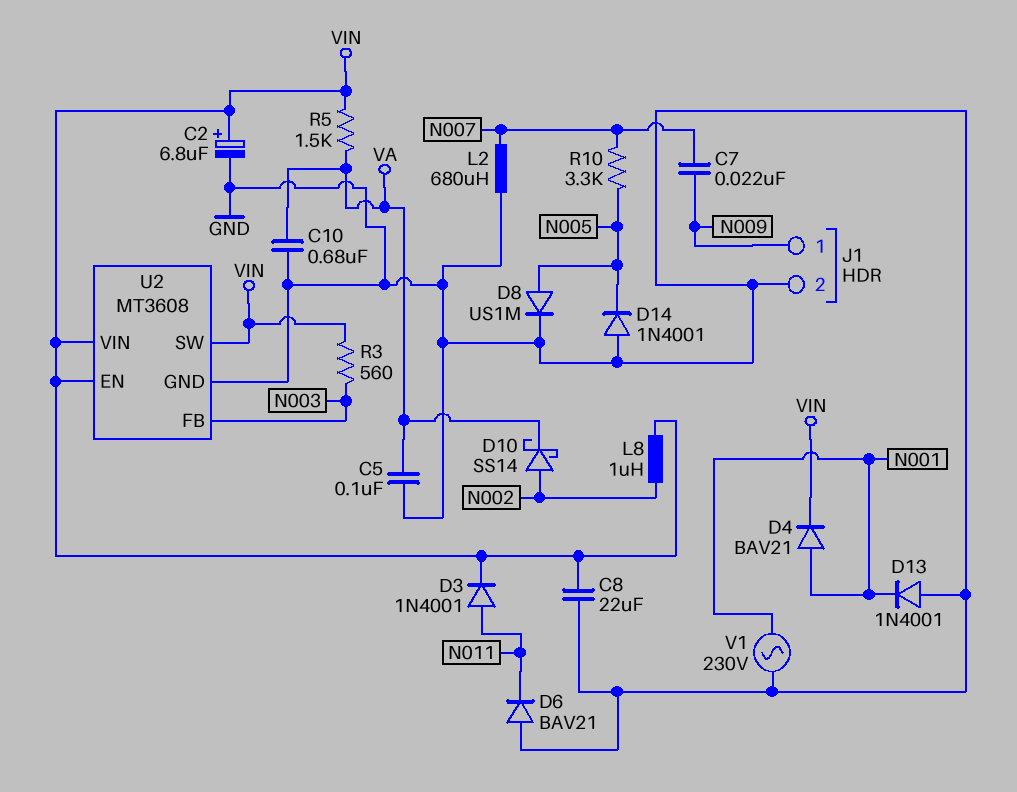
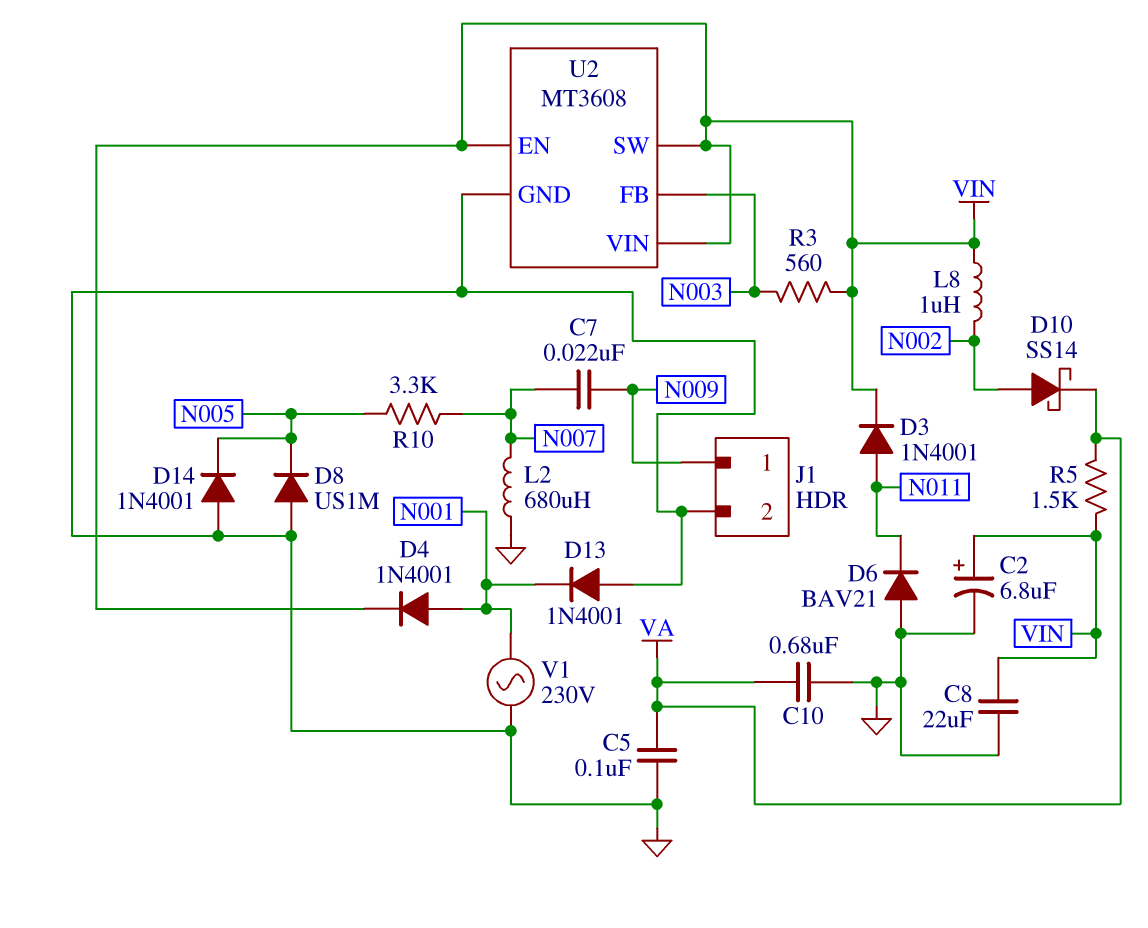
D4: diode BAV21 (A N001, K VIN) -> diode 1N4001 (A N001, K VIN)
D8: diode US1M (A N005, K GND) -> diode US1M (A GND, K N005)

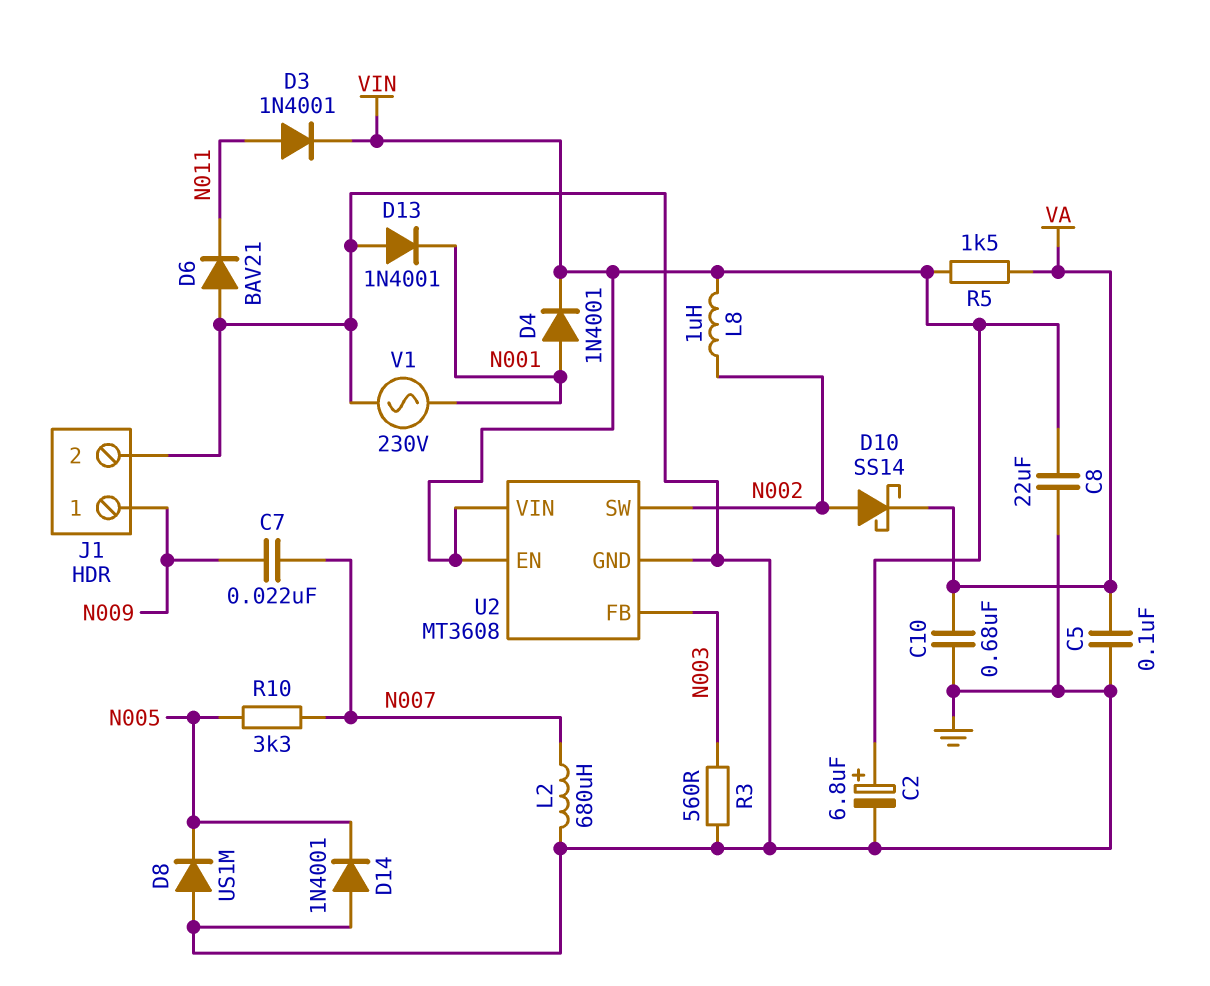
R3: 560 (N003, VIN) -> 560 (GND, N003)
U2 pin SW: VIN -> N002

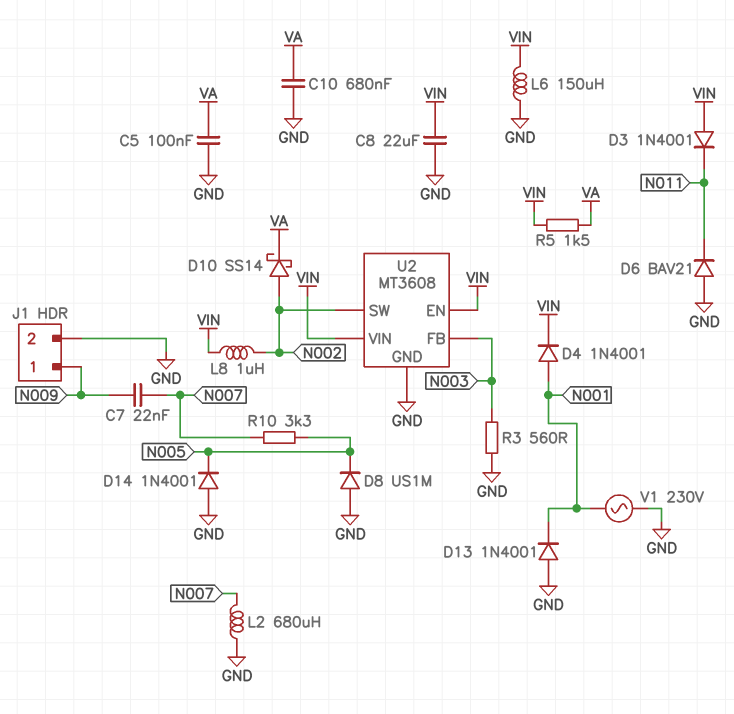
C2: 6.8uF (plus VIN, minus GND) -> none
D3: diode 1N4001 (A N011, K VIN) -> diode 1N4001 (A VIN, K N011)
L6: none -> 150uH (GND, VIN)

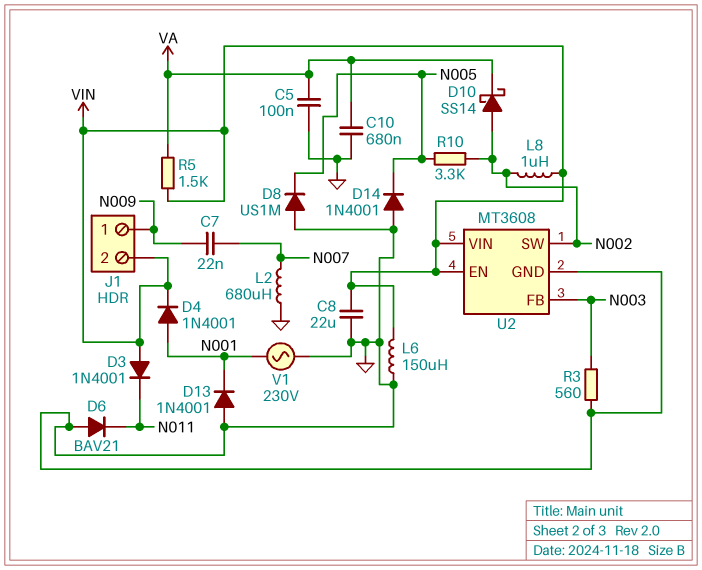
J1 pin 2: GND -> VIN
R10: 3.3k (N005, N007) -> 3.3k (N002, N005)

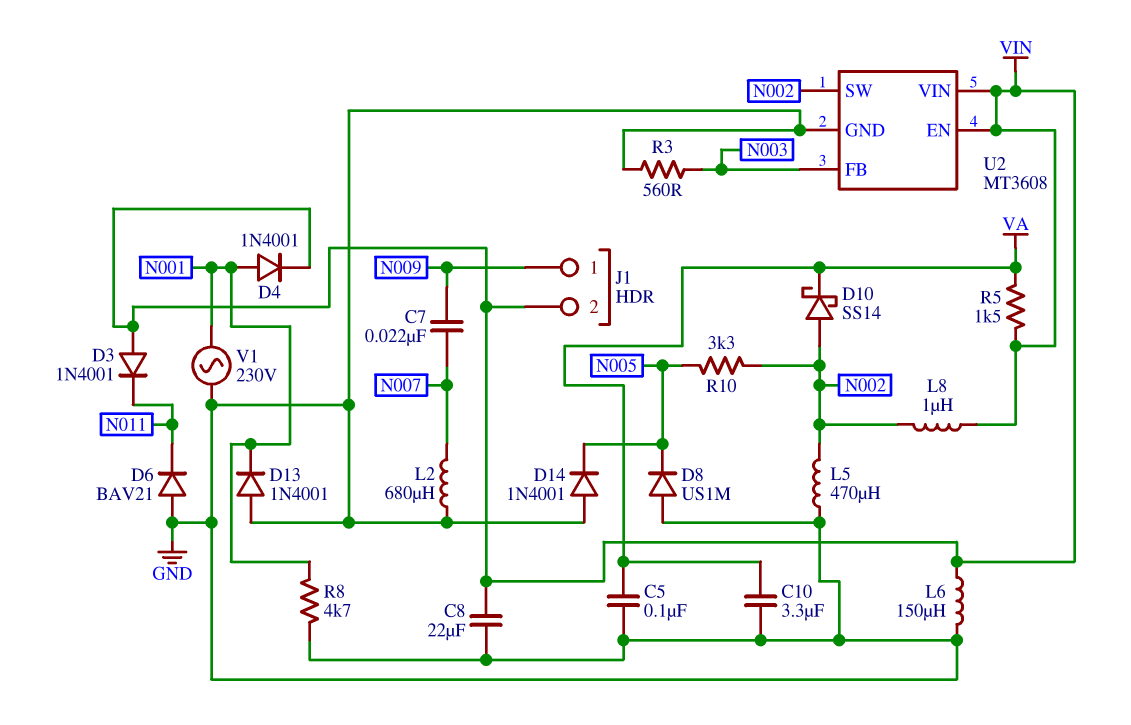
C10: 680nF (GND, VA) -> 3.3uF (GND, VA)
L5: none -> 470uH (GND, N002)
R8: none -> 4.7k (GND, N001)

